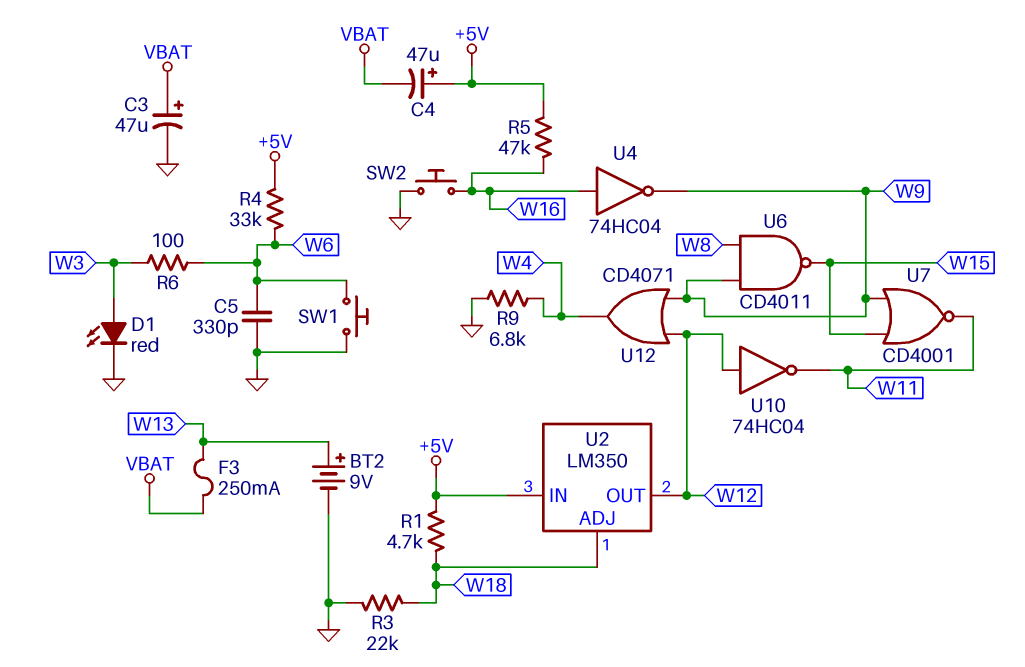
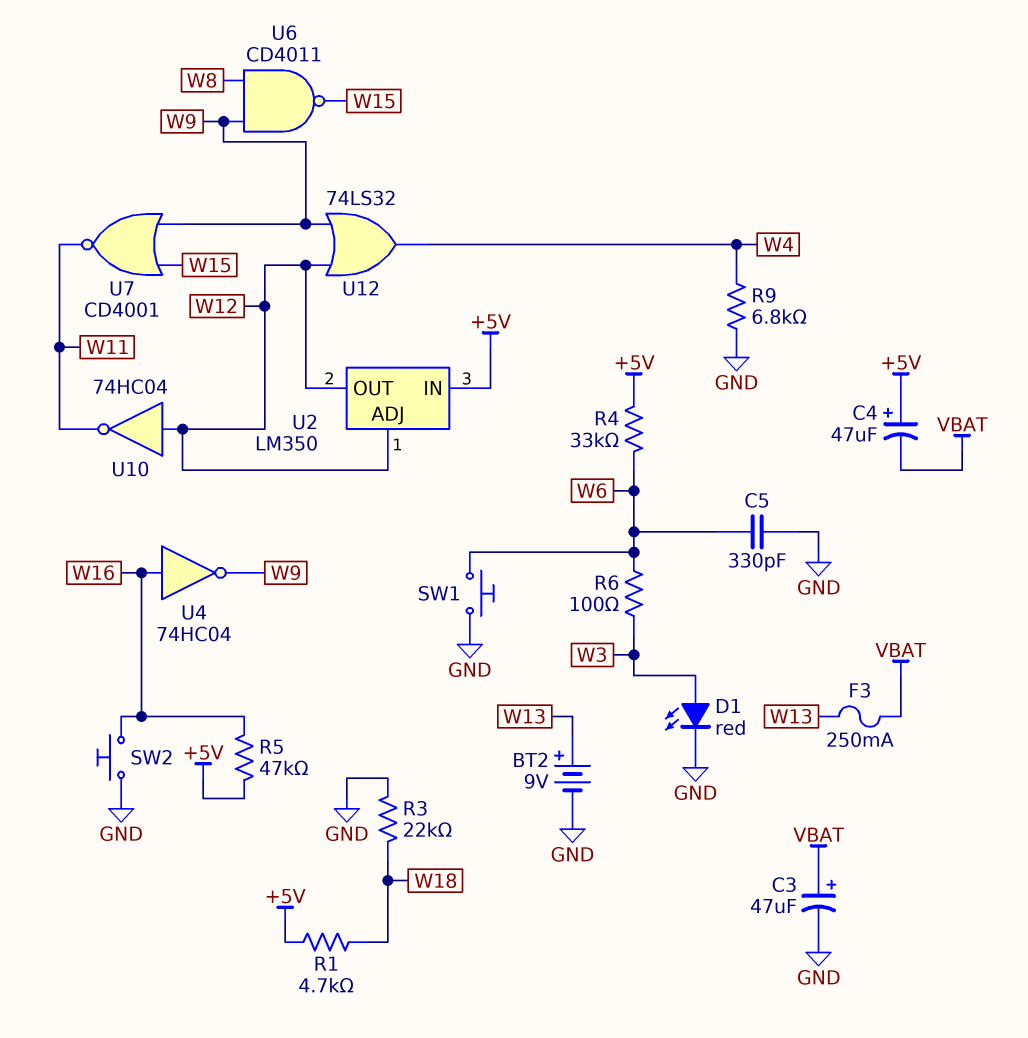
U2 pin ADJ: W18 -> W12
U12: OR CD4071 (in W9, in W12, out W4) -> OR 74LS32 (in W9, in W12, out W4)

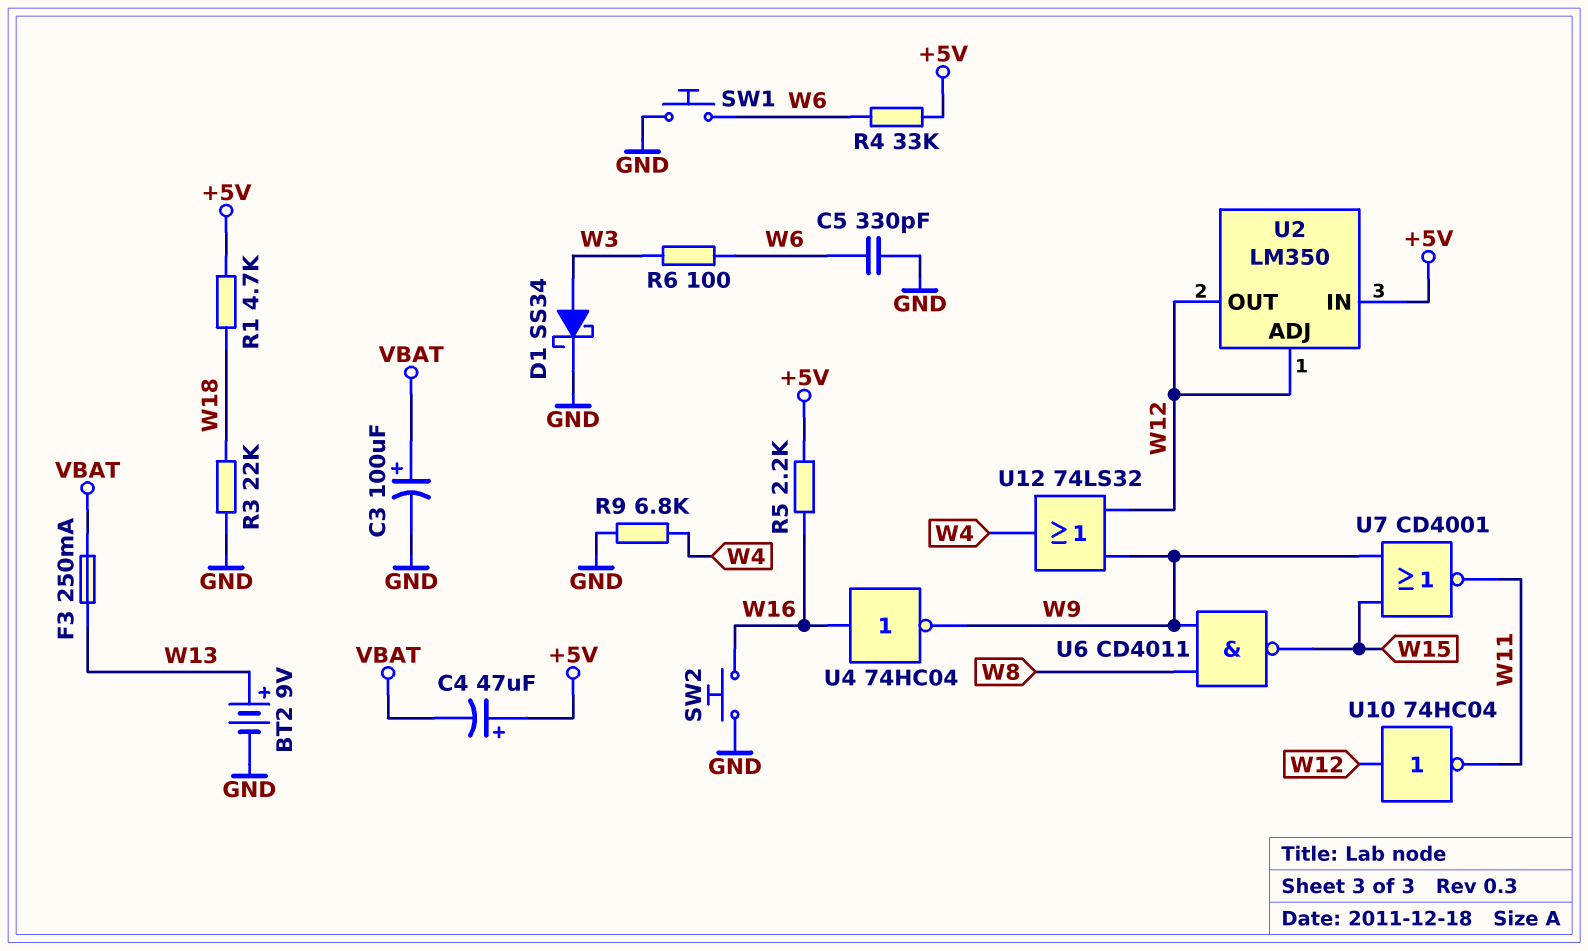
C3: 47uF (plus VBAT, minus GND) -> 100uF (plus VBAT, minus GND)
D1: LED red (A W3, K GND) -> schottky SS34 (A W3, K GND)
R5: 47k (+5V, W16) -> 2.2k (+5V, W16)

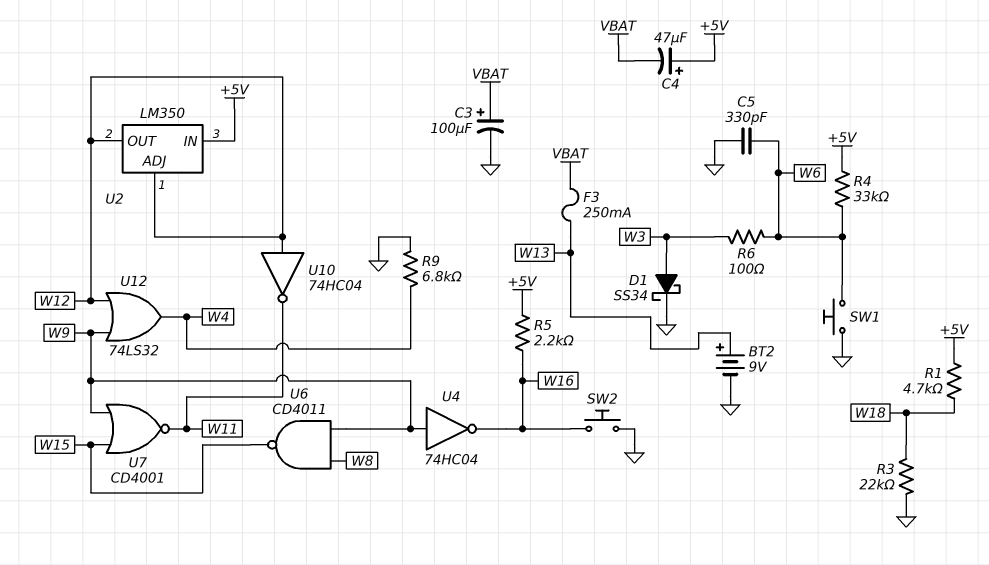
U4: NOT 74HC04 (in W16, out W9) -> NOT 74HC04 (in W9, out W16)

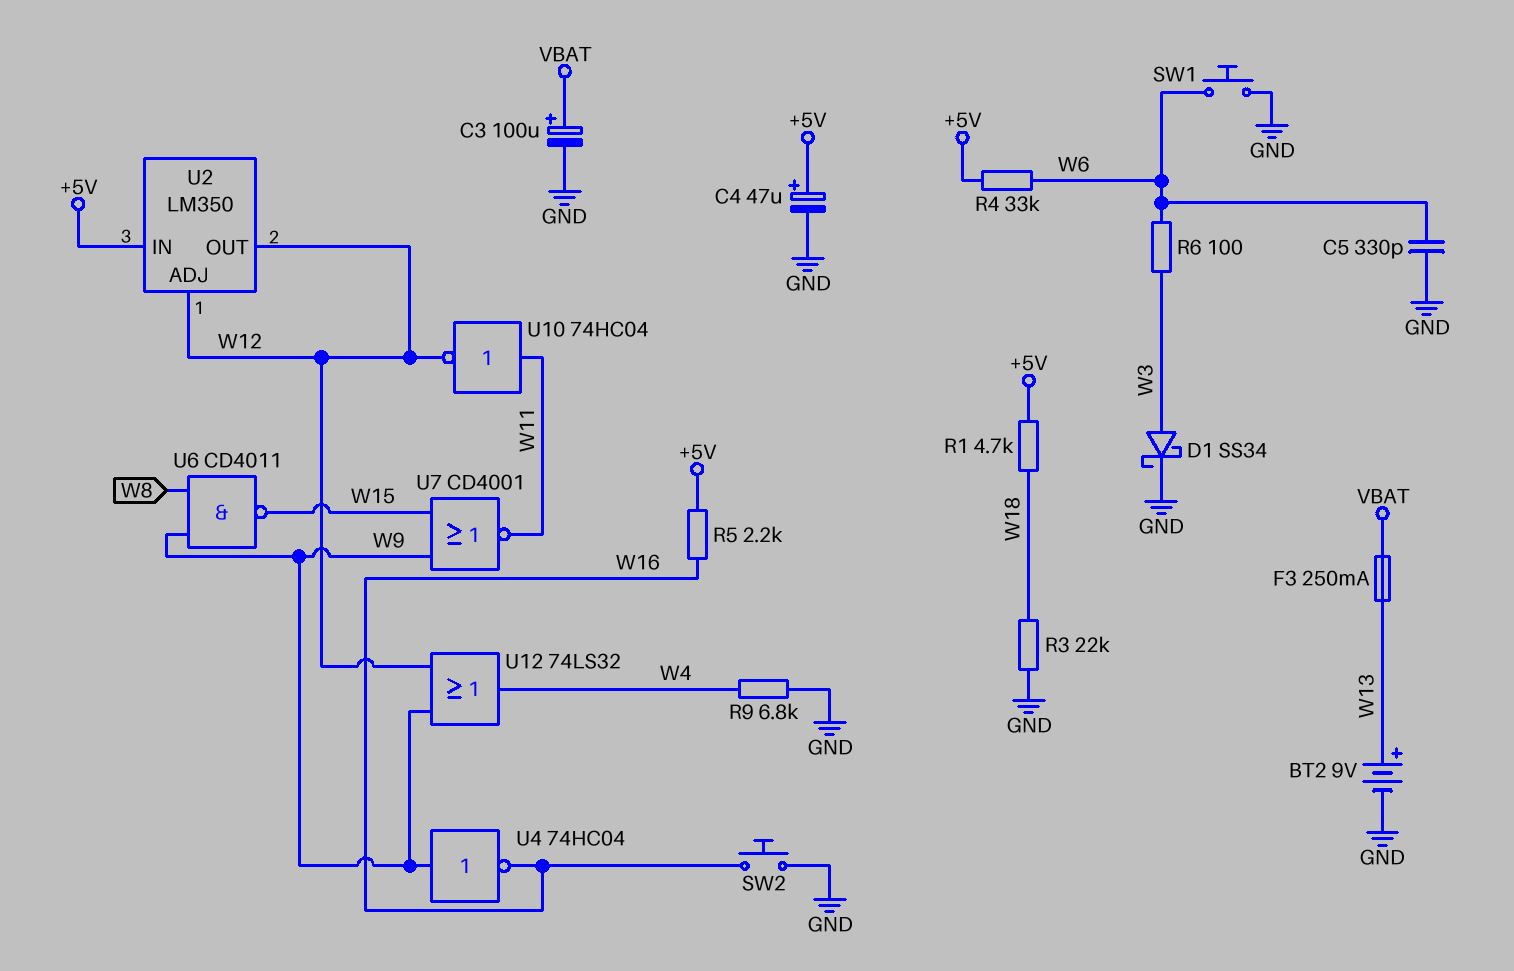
C4: 47uF (plus +5V, minus VBAT) -> 47uF (plus +5V, minus GND)
U10: NOT 74HC04 (in W12, out W11) -> NOT 74HC04 (in W11, out W12)

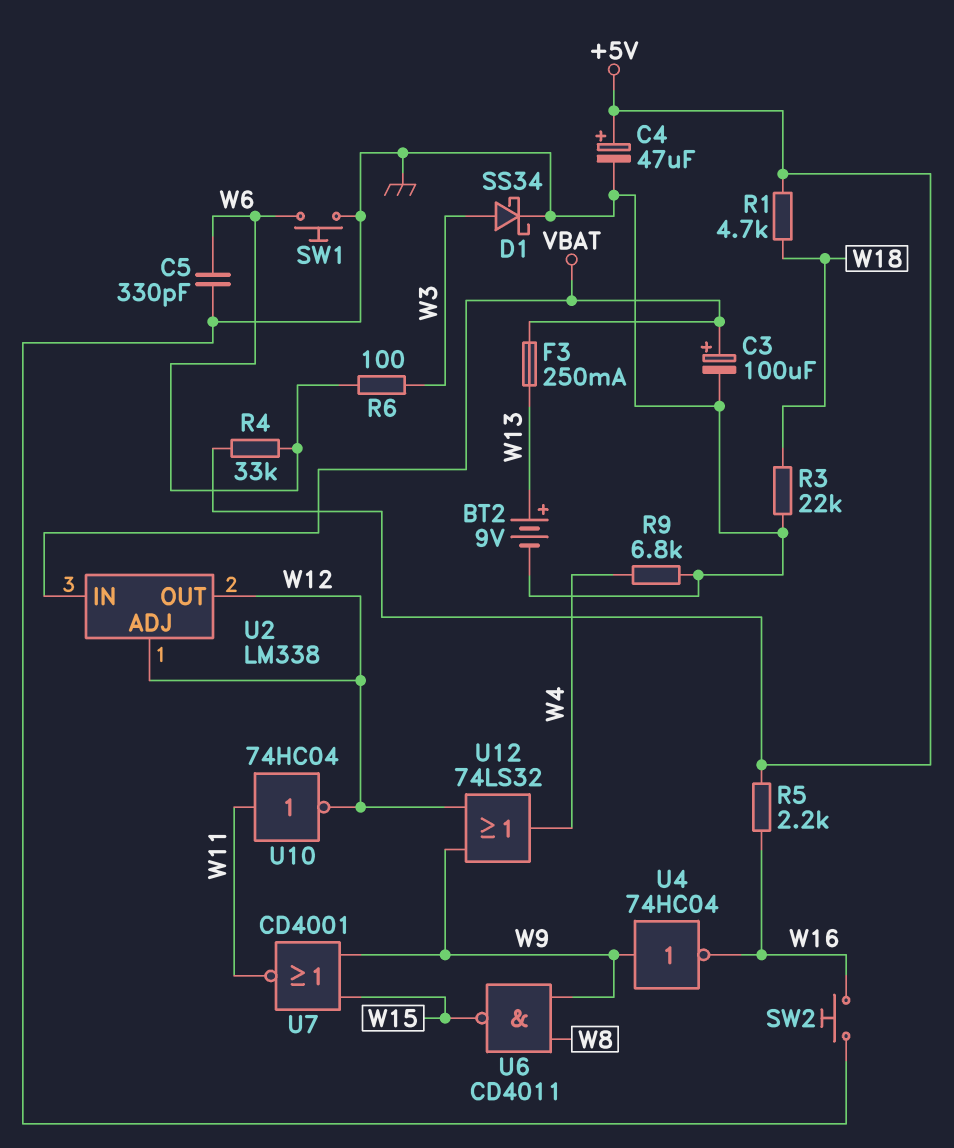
U2: LM350 -> LM338
U2 pin IN: +5V -> VBAT

